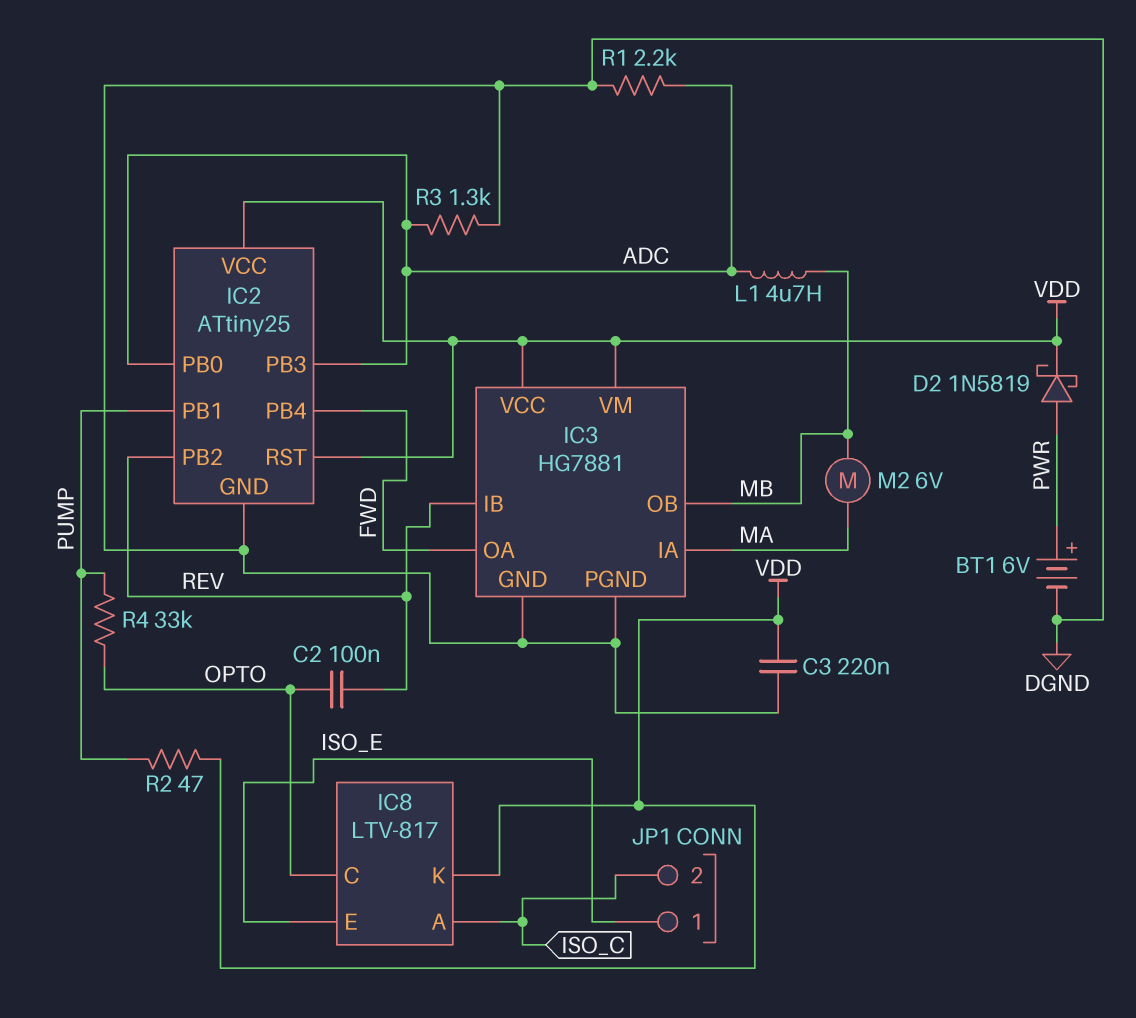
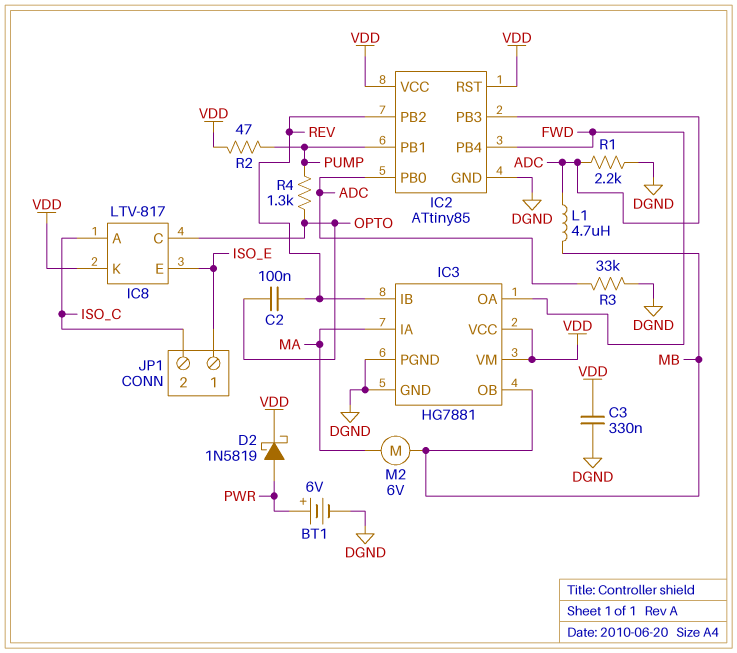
C3: 220nF (DGND, VDD) -> 330nF (DGND, VDD)
IC2: ATtiny25 -> ATtiny85
R3: 1.3k (ADC, DGND) -> 33k (ADC, DGND)
R4: 33k (OPTO, PUMP) -> 1.3k (OPTO, PUMP)

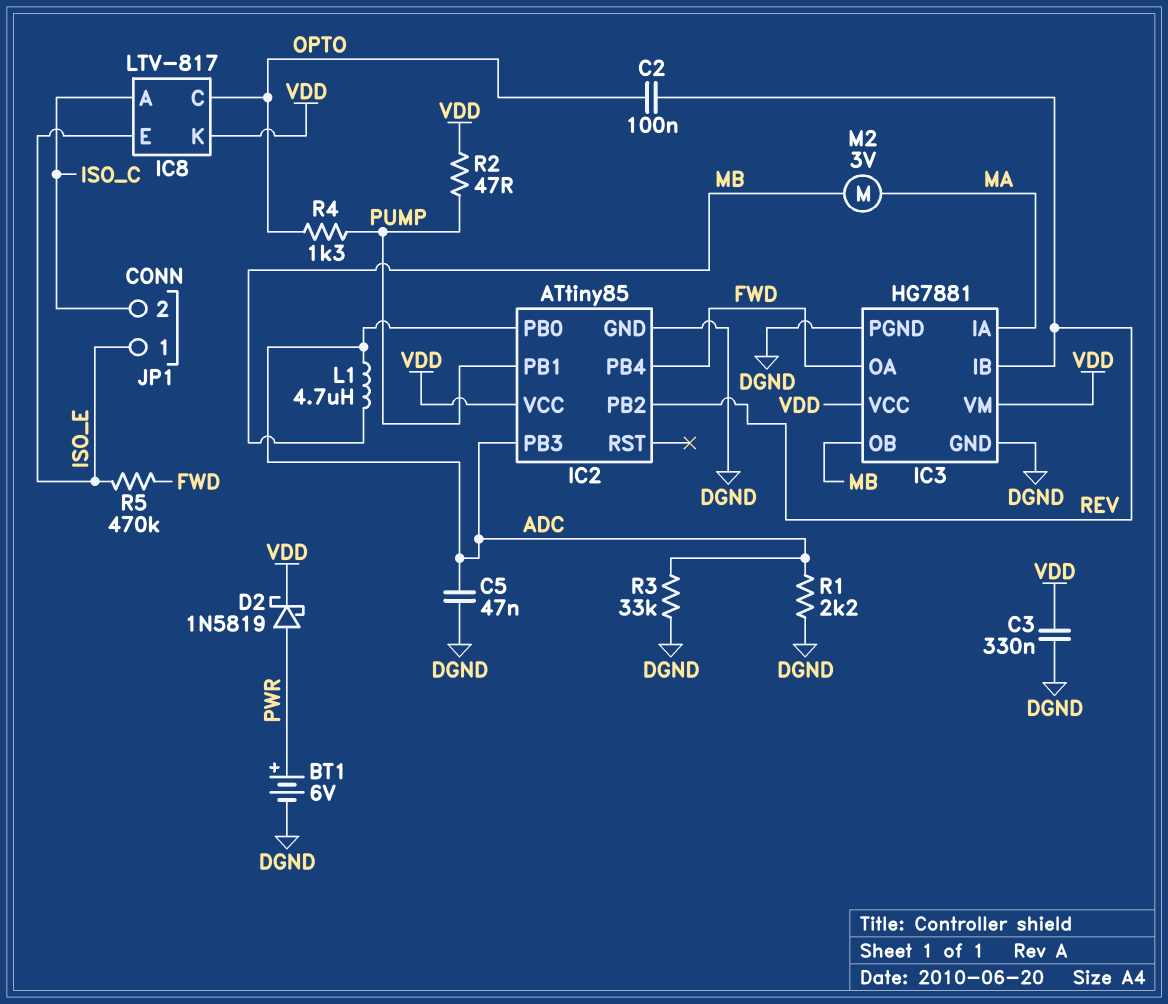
C5: none -> 47nF (ADC, DGND)
IC2 pin RST: VDD -> none
M2: motor 6V (MA, MB) -> motor 3V (MA, MB)
R5: none -> 470k (FWD, ISO_E)

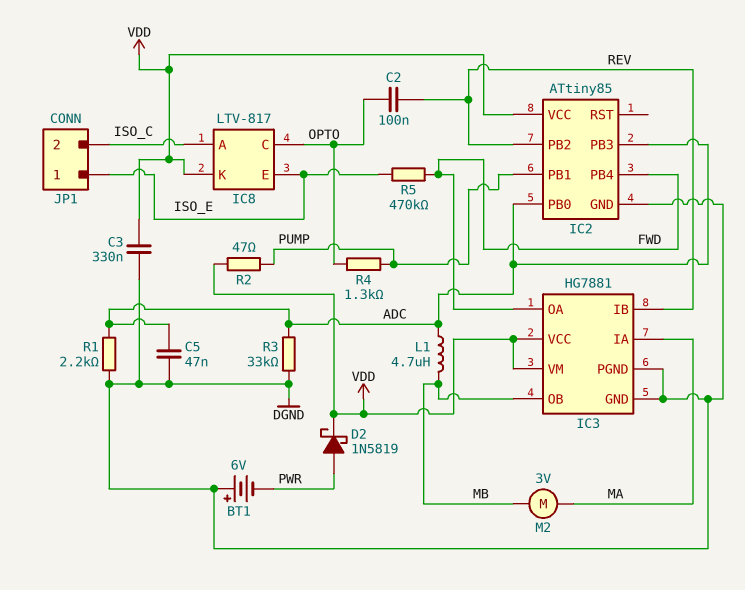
BT1: 6V (plus PWR, minus DGND) -> 6V (plus DGND, minus PWR)

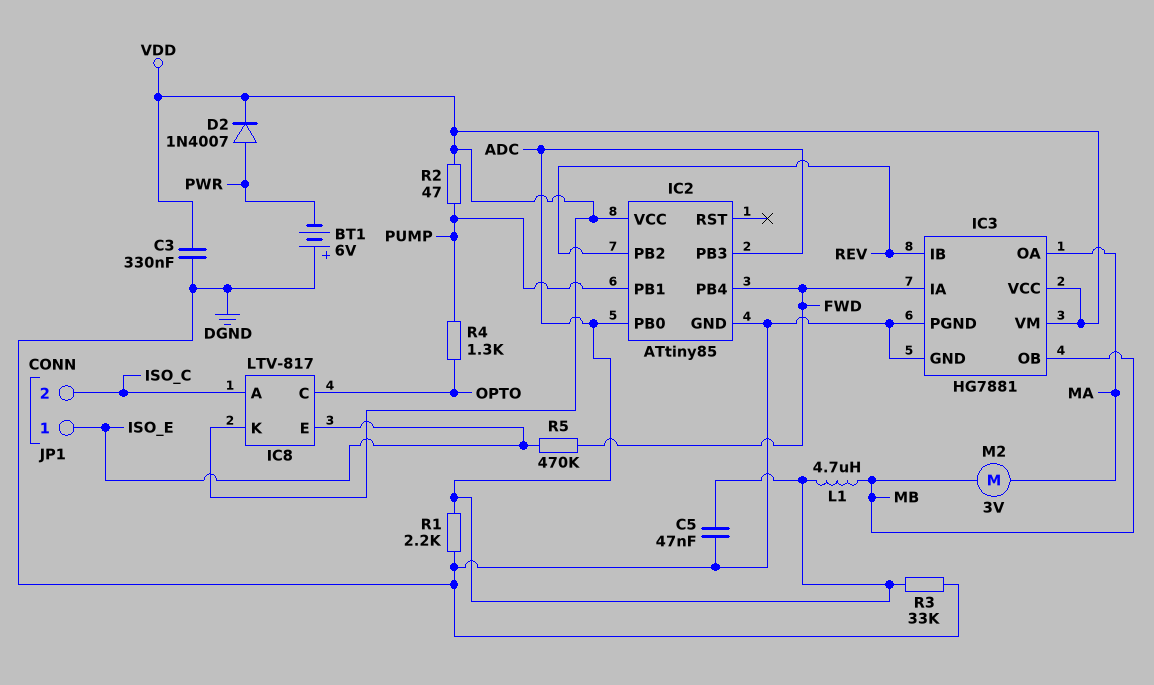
C2: 100nF (OPTO, REV) -> none
D2: schottky 1N5819 (A PWR, K VDD) -> diode 1N4007 (A PWR, K VDD)
IC3 pin IA: MA -> FWD
IC3 pin OA: FWD -> MA

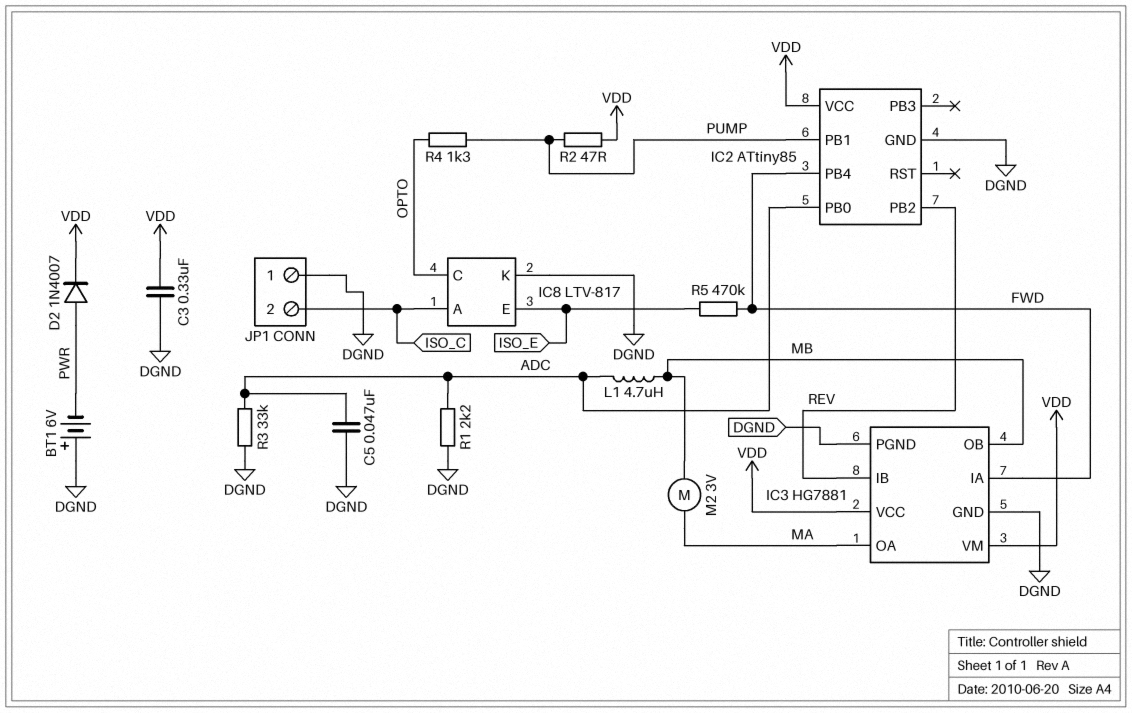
IC2 pin PB3: ADC -> none
IC8 pin K: VDD -> DGND
JP1 pin 1: ISO_E -> DGND

